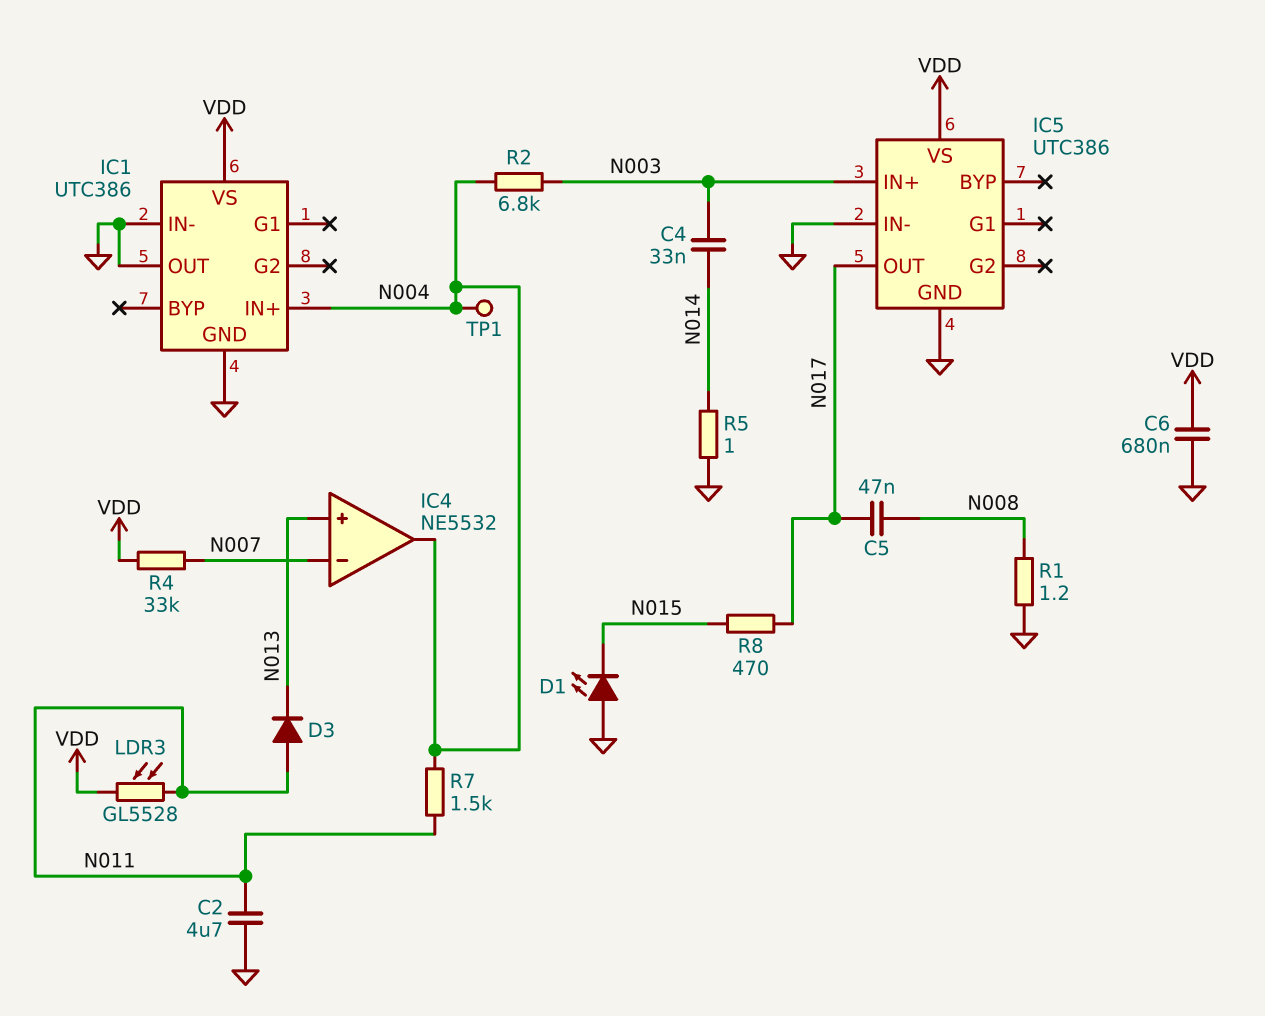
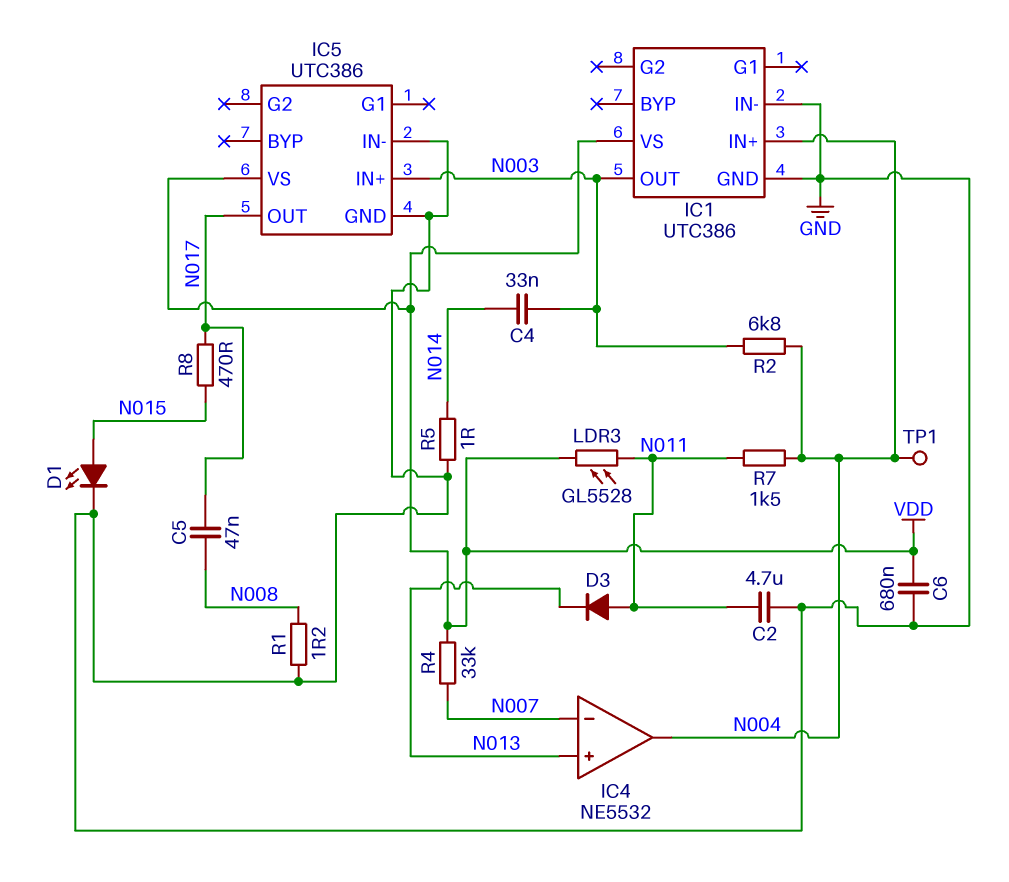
D1: LED (A GND, K N015) -> LED (A N015, K GND)
IC1 pin OUT: GND -> N003

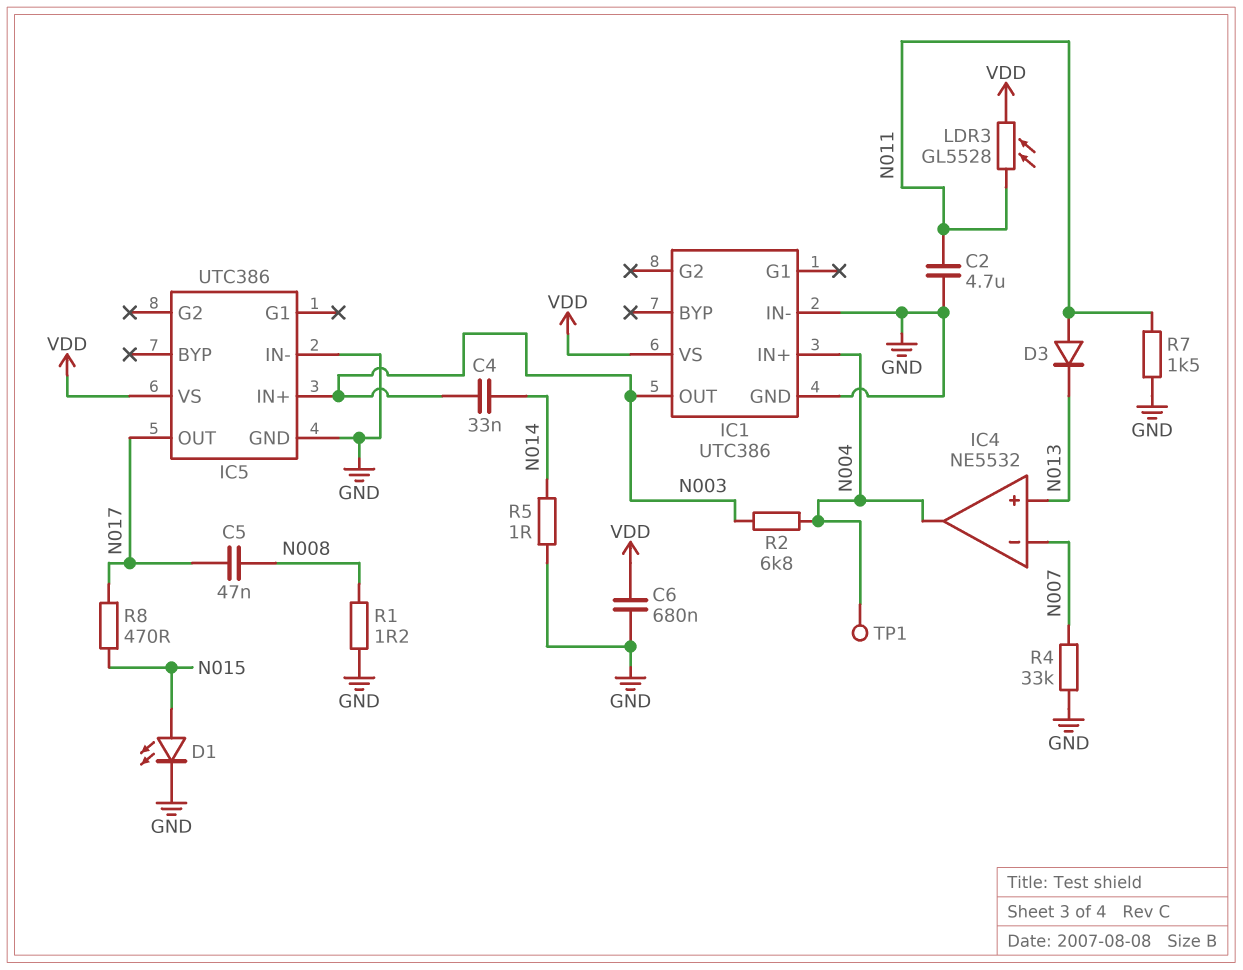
R4: 33k (N007, VDD) -> 33k (GND, N007)
R7: 1.5k (N004, N011) -> 1.5k (GND, N011)

